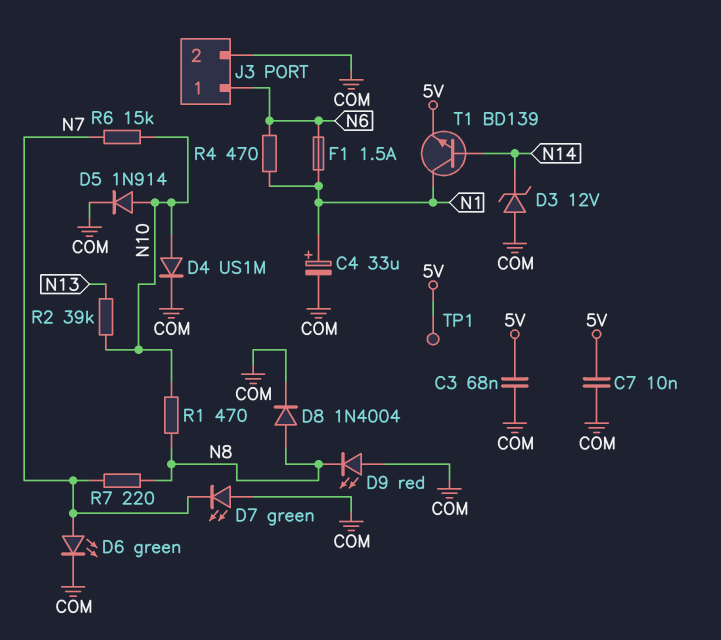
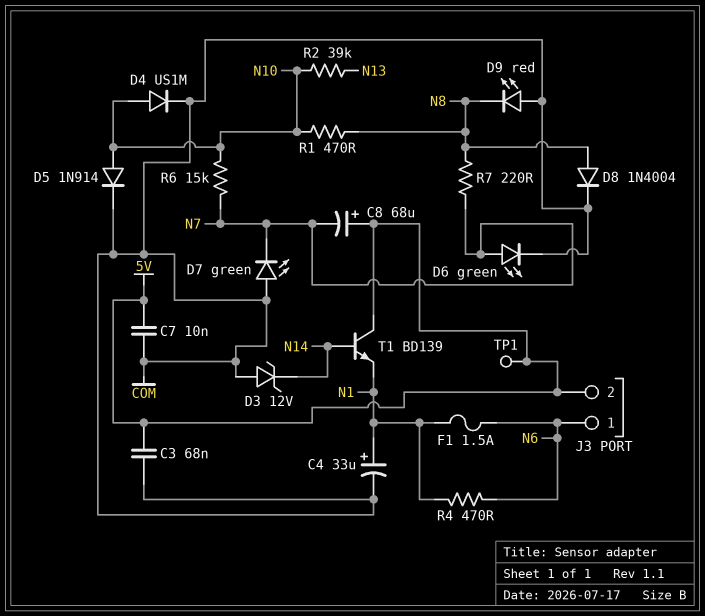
C8: none -> 68uF (plus 5V, minus N7)
J3 pin 2: COM -> 5V
T1: NPN BD139 (B N14, C N1, E 5V) -> NPN BD139 (B N14, C 5V, E N1)

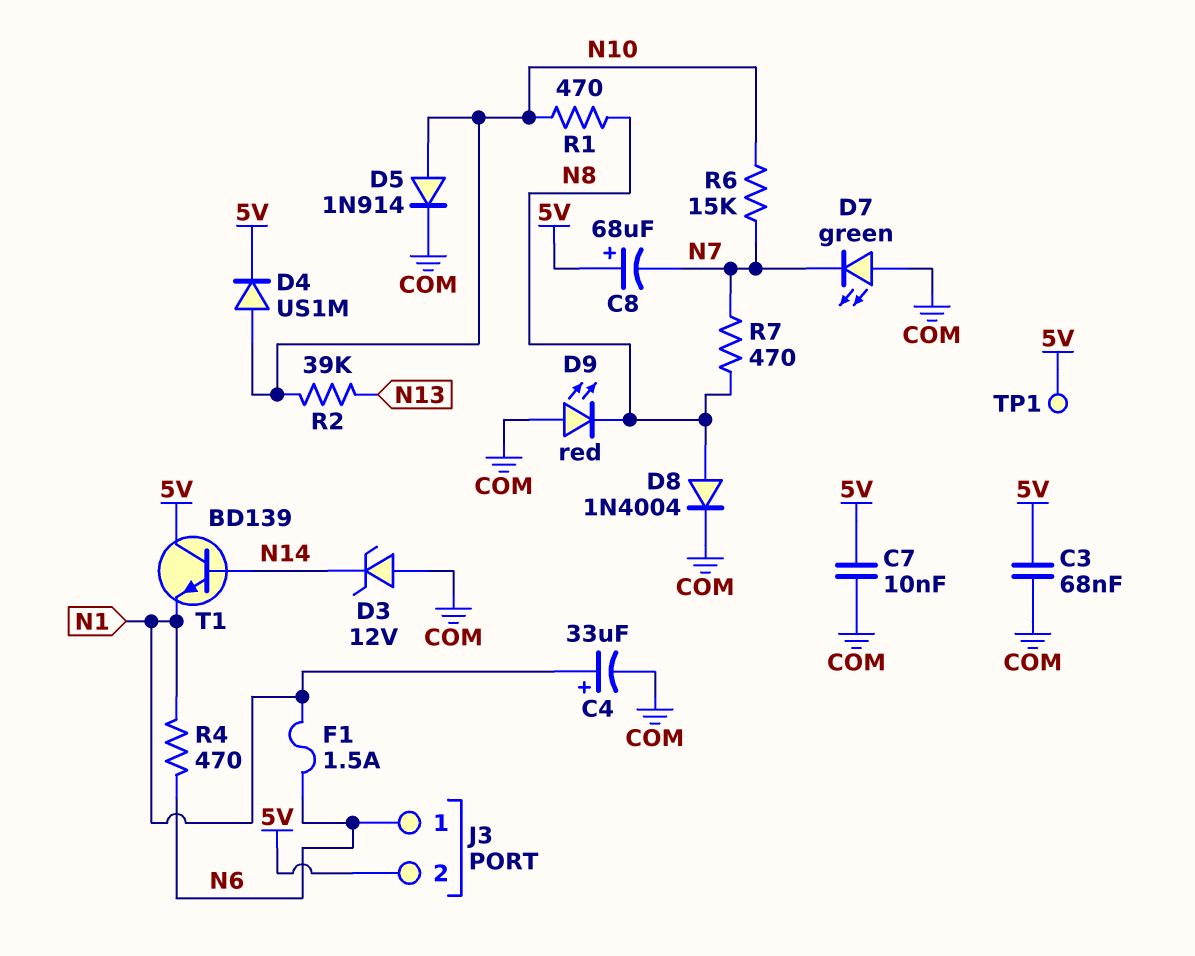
D4: diode US1M (A N10, K COM) -> diode US1M (A N10, K 5V)
D6: LED green (A N7, K COM) -> none
R7: 220 (N7, N8) -> 470 (N7, N8)

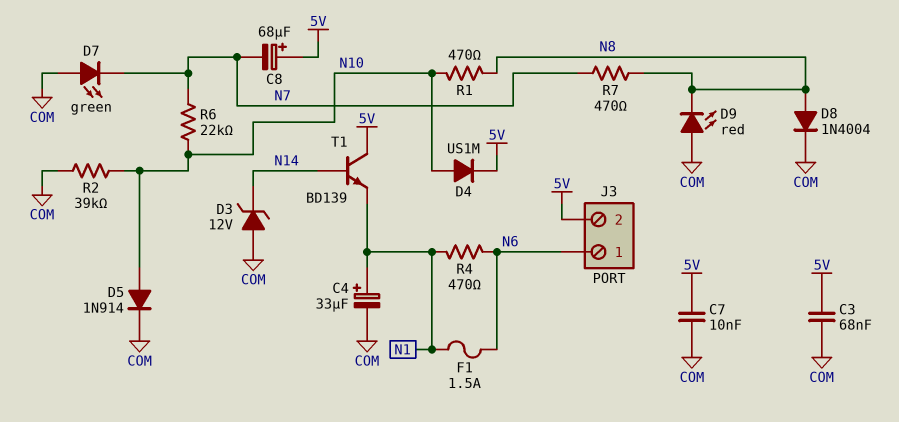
R2: 39k (N10, N13) -> 39k (COM, N10)
R6: 15k (N7, N10) -> 22k (N7, N10)
TP1: test point (5V) -> none

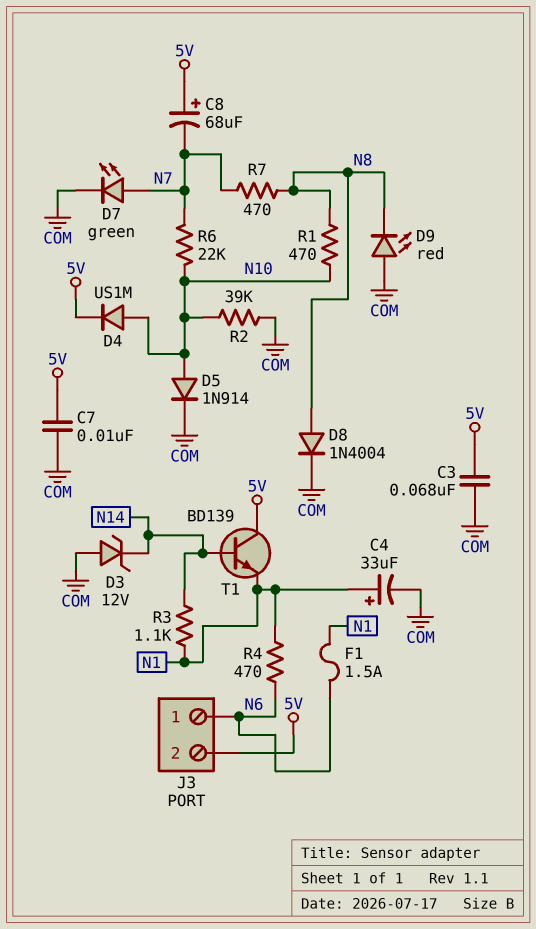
D7: LED green (A COM, K N7) -> LED green (A N7, K COM)
R3: none -> 1.1k (N1, N14)

